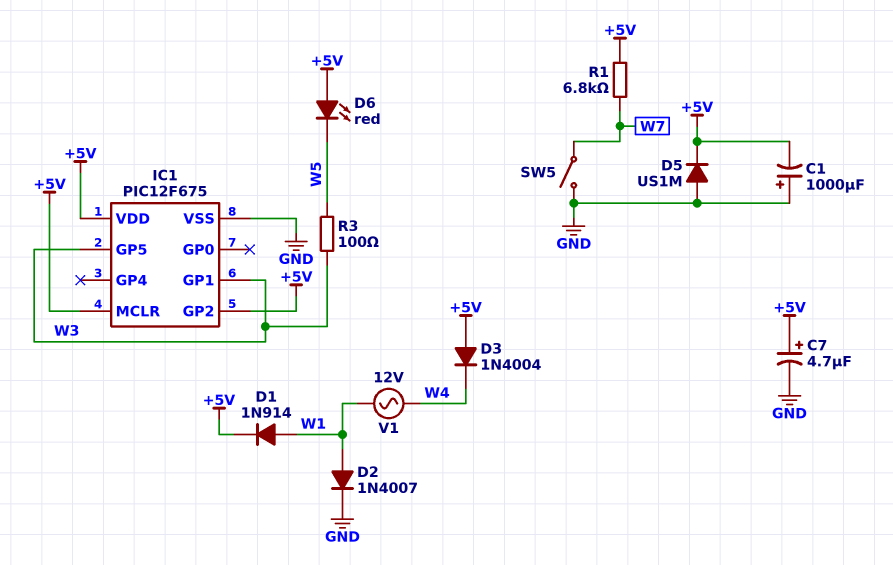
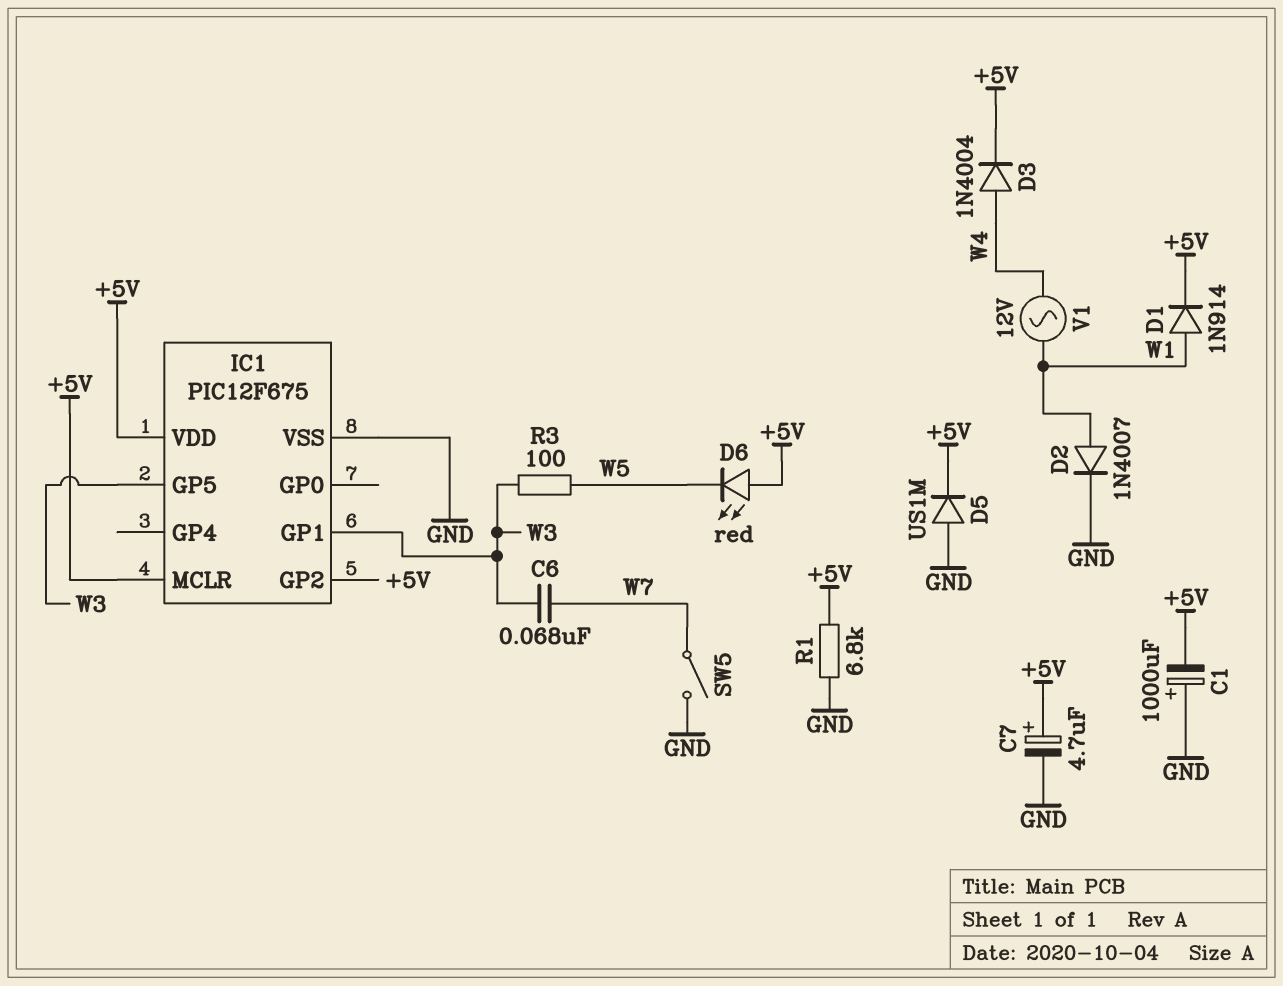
C6: none -> 68nF (W3, W7)
D3: diode 1N4004 (A +5V, K W4) -> diode 1N4004 (A W4, K +5V)
R1: 6.8k (+5V, W7) -> 6.8k (+5V, GND)

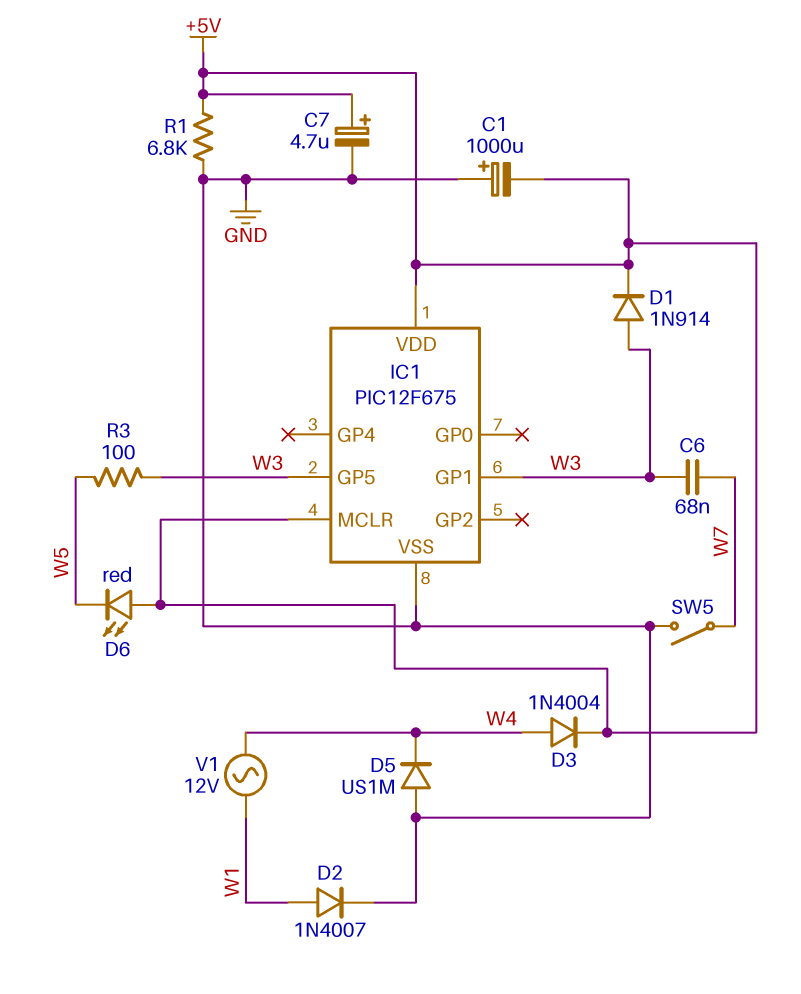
D1: diode 1N914 (A W1, K +5V) -> diode 1N914 (A W3, K +5V)
D5: diode US1M (A GND, K +5V) -> diode US1M (A GND, K W4)
IC1 pin GP2: +5V -> none

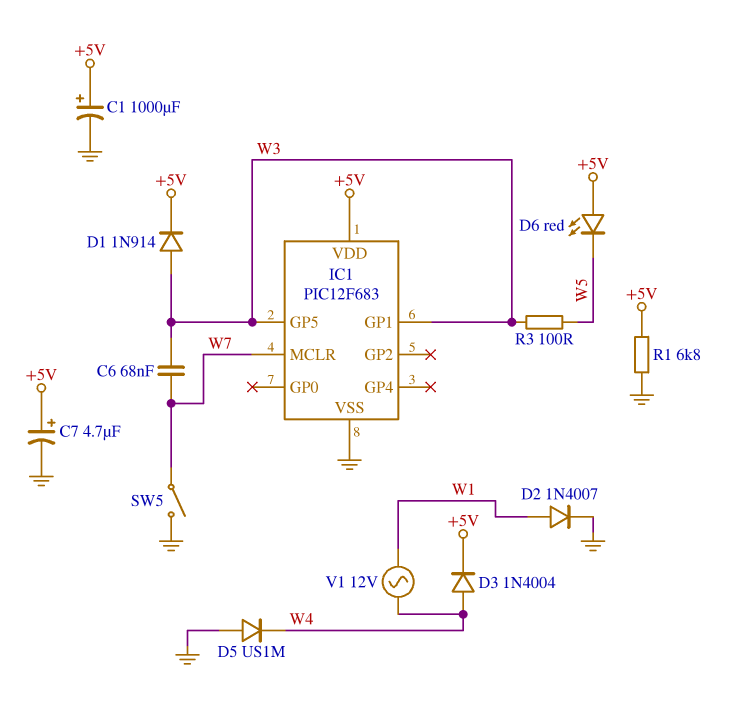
C1: 1000uF (plus GND, minus +5V) -> 1000uF (plus +5V, minus GND)
IC1: PIC12F675 -> PIC12F683
IC1 pin MCLR: +5V -> W7

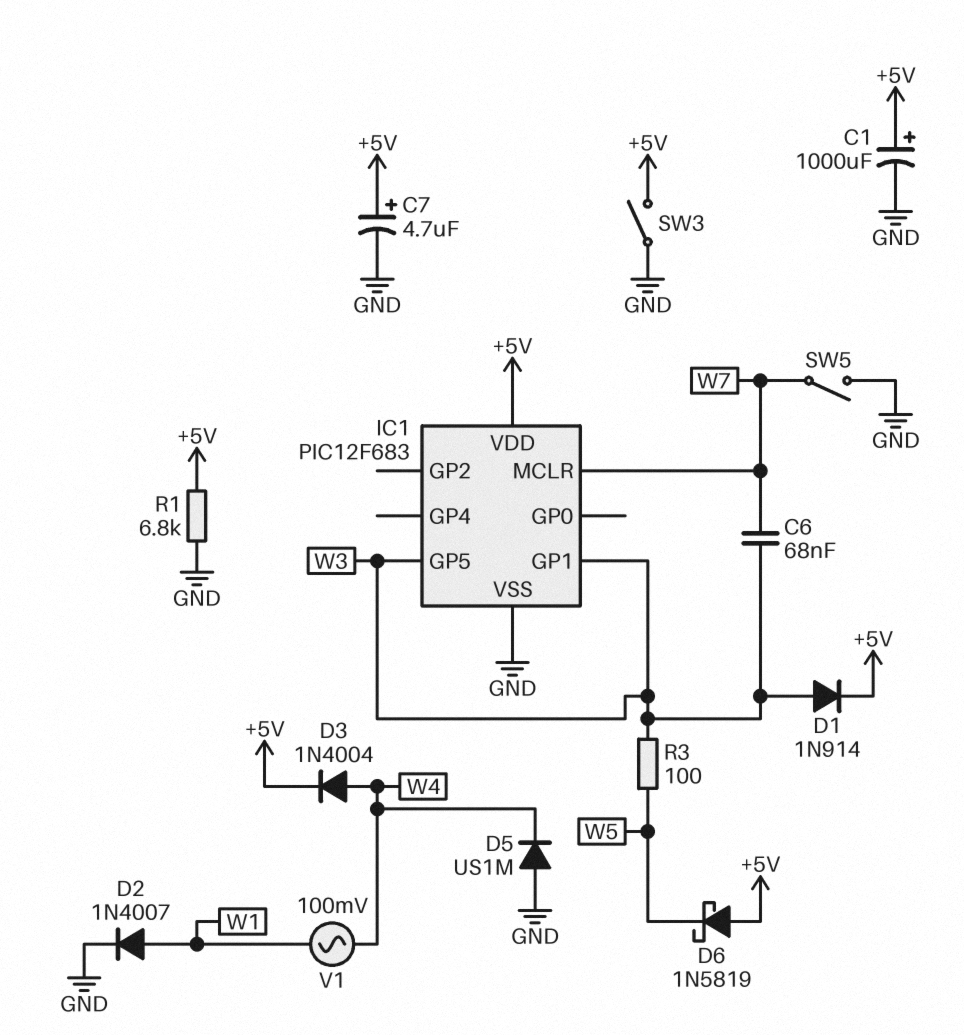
D6: LED red (A +5V, K W5) -> schottky 1N5819 (A +5V, K W5)
SW3: none -> switch (+5V, GND)
V1: AC 12V (W1, W4) -> AC 100mV (W1, W4)

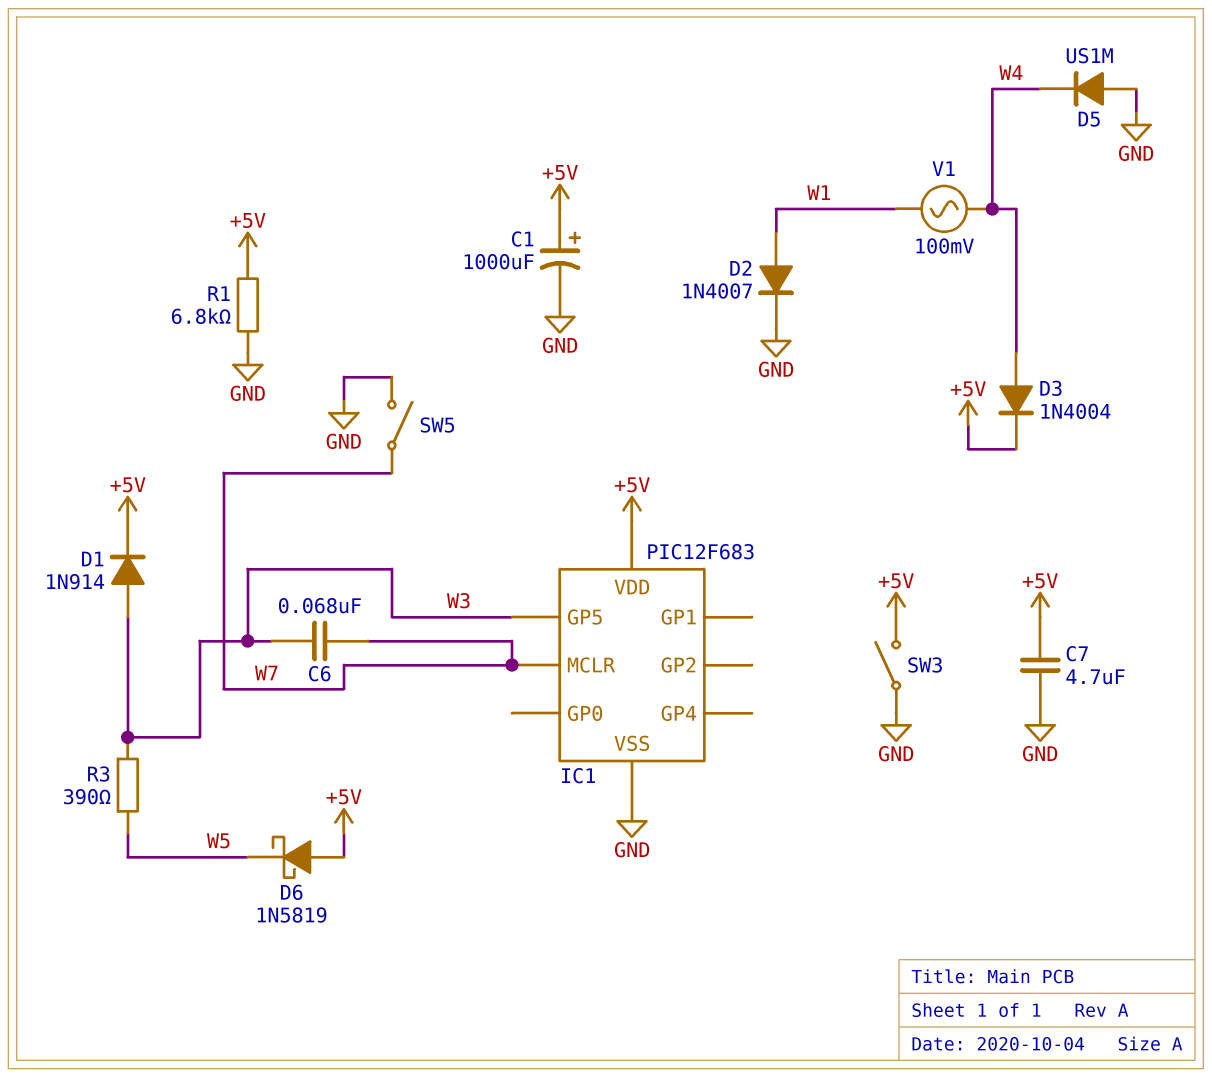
C7: 4.7uF (plus +5V, minus GND) -> 4.7uF (+5V, GND)
IC1 pin GP1: W3 -> none
R3: 100 (W3, W5) -> 390 (W3, W5)

